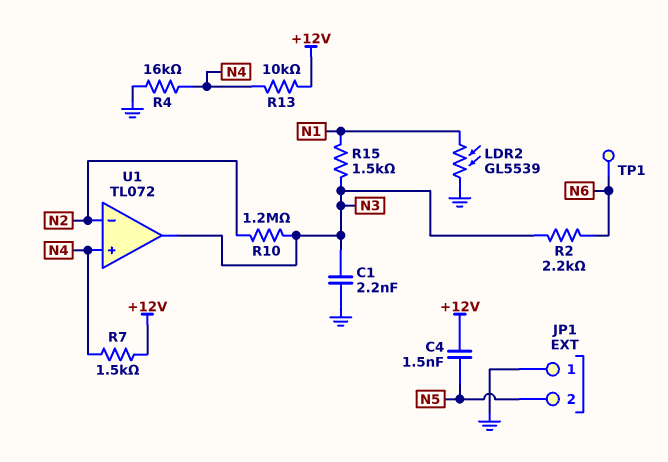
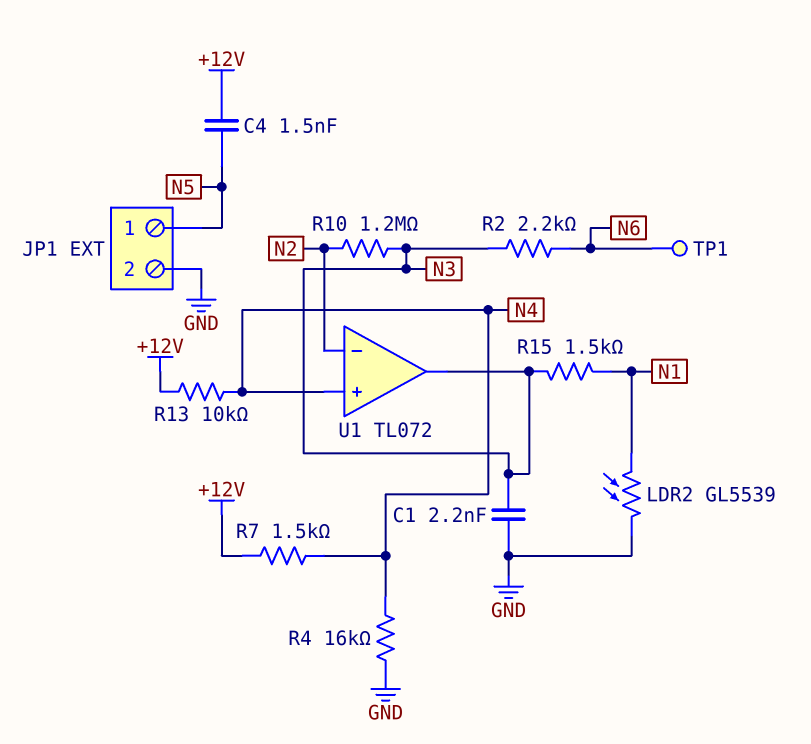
JP1 pin 1: GND -> N5
JP1 pin 2: N5 -> GND

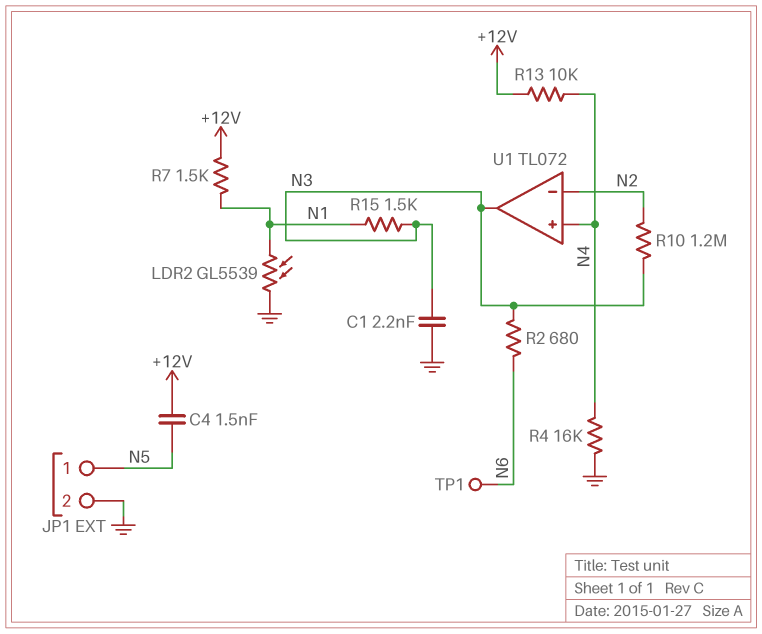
R2: 2.2k (N3, N6) -> 680 (N3, N6)
R7: 1.5k (+12V, N4) -> 1.5k (+12V, N1)

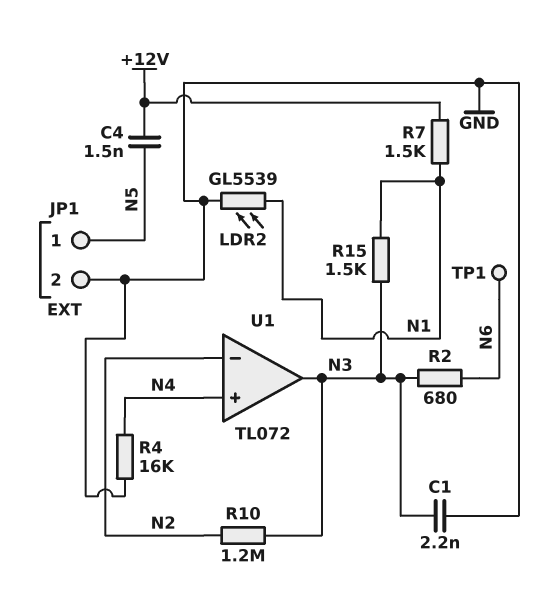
R13: 10k (+12V, N4) -> none

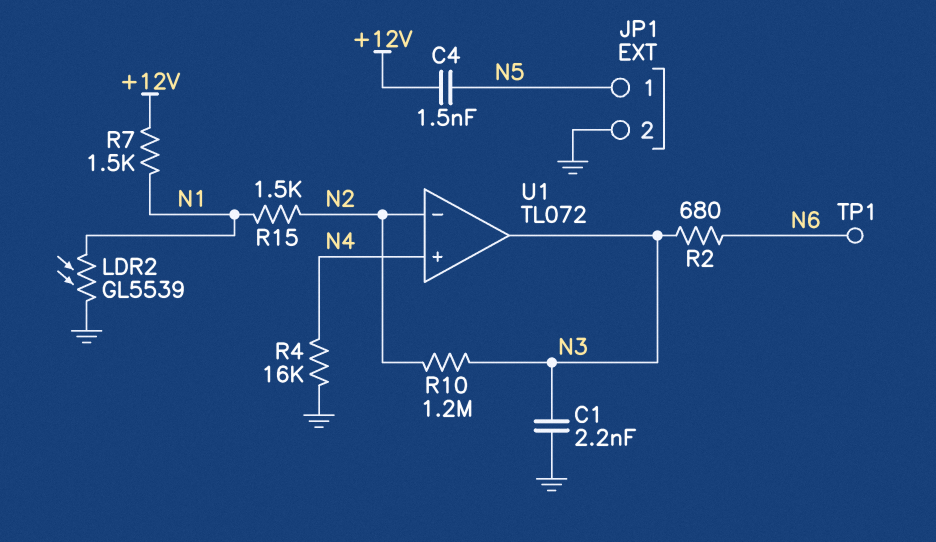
R15: 1.5k (N1, N3) -> 1.5k (N1, N2)

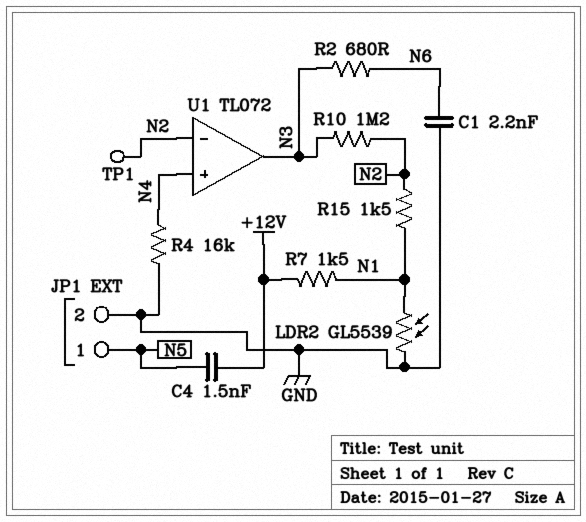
C1: 2.2nF (GND, N3) -> 2.2nF (GND, N6)
TP1: test point (N6) -> test point (N2)

